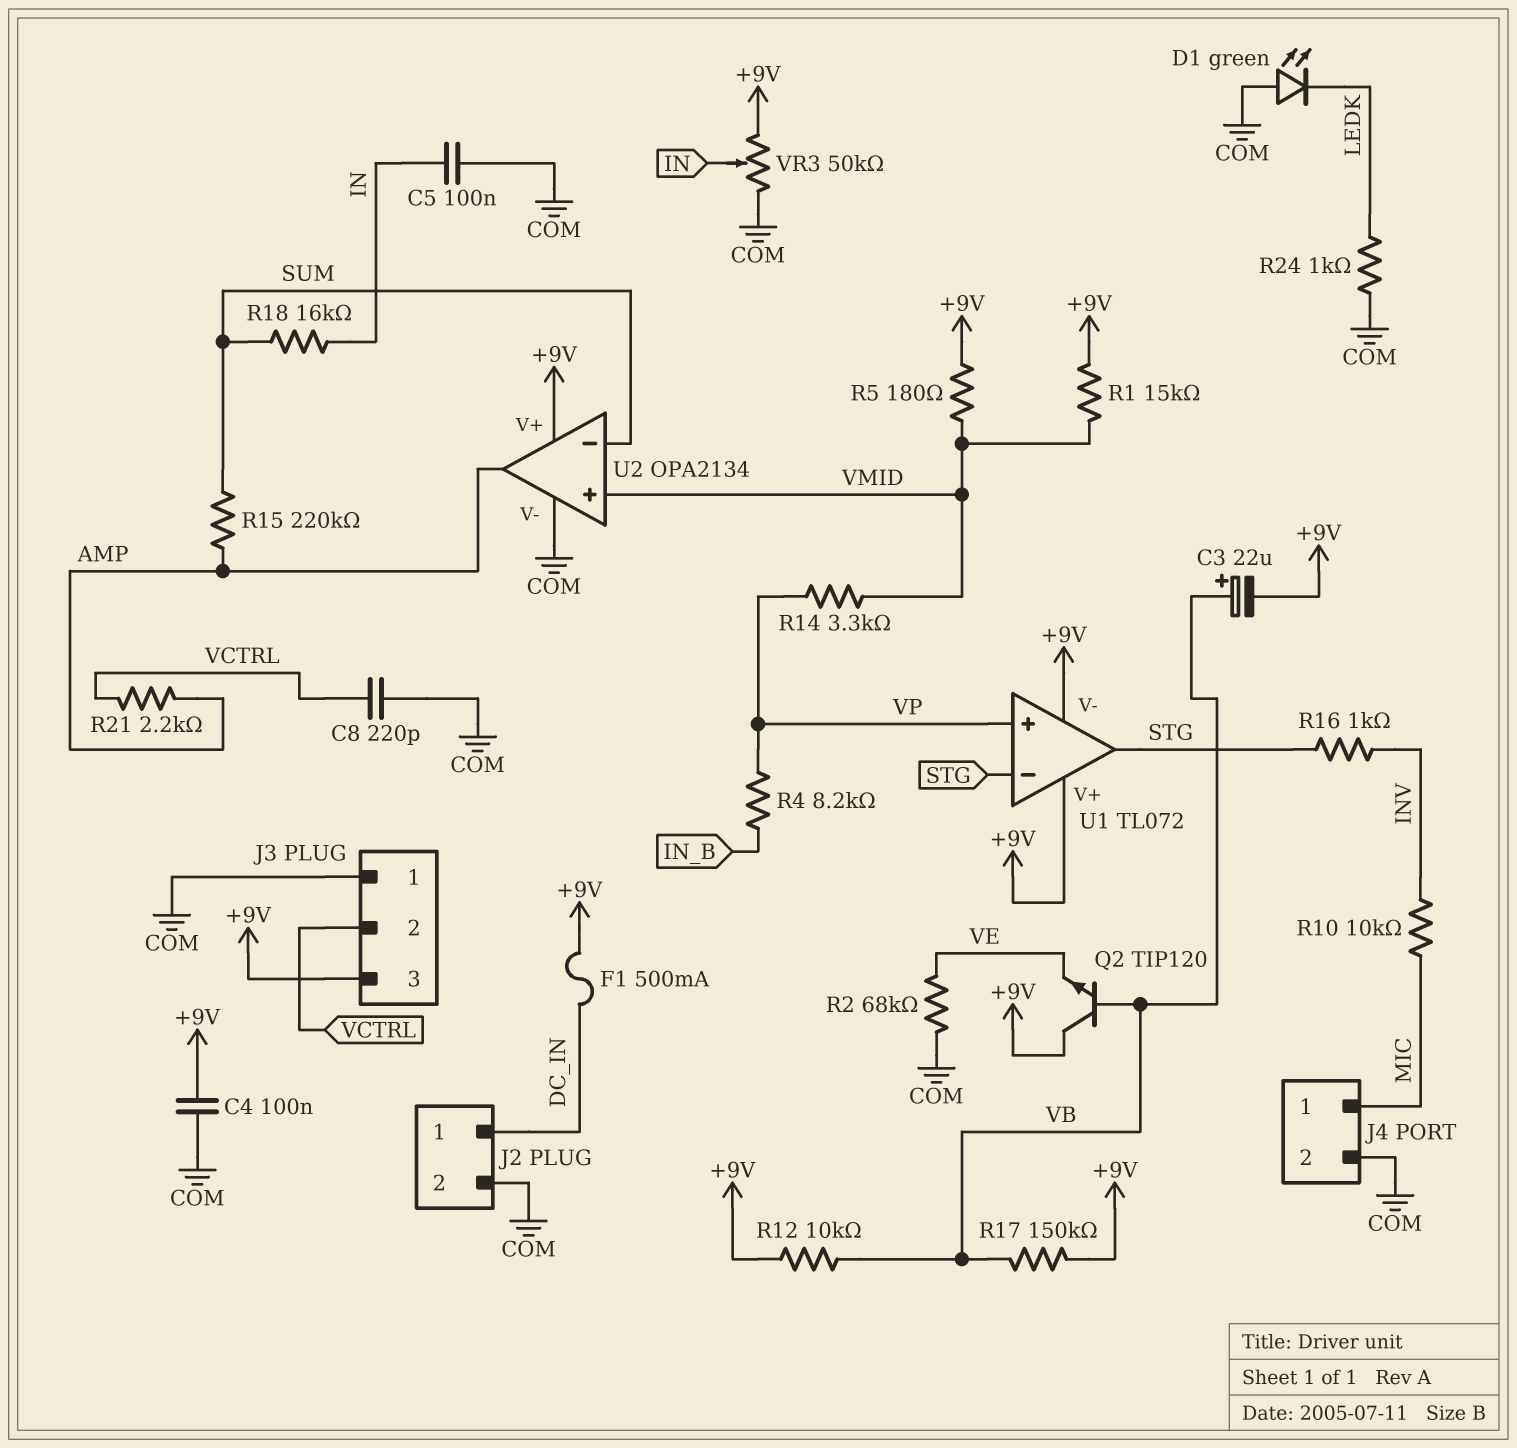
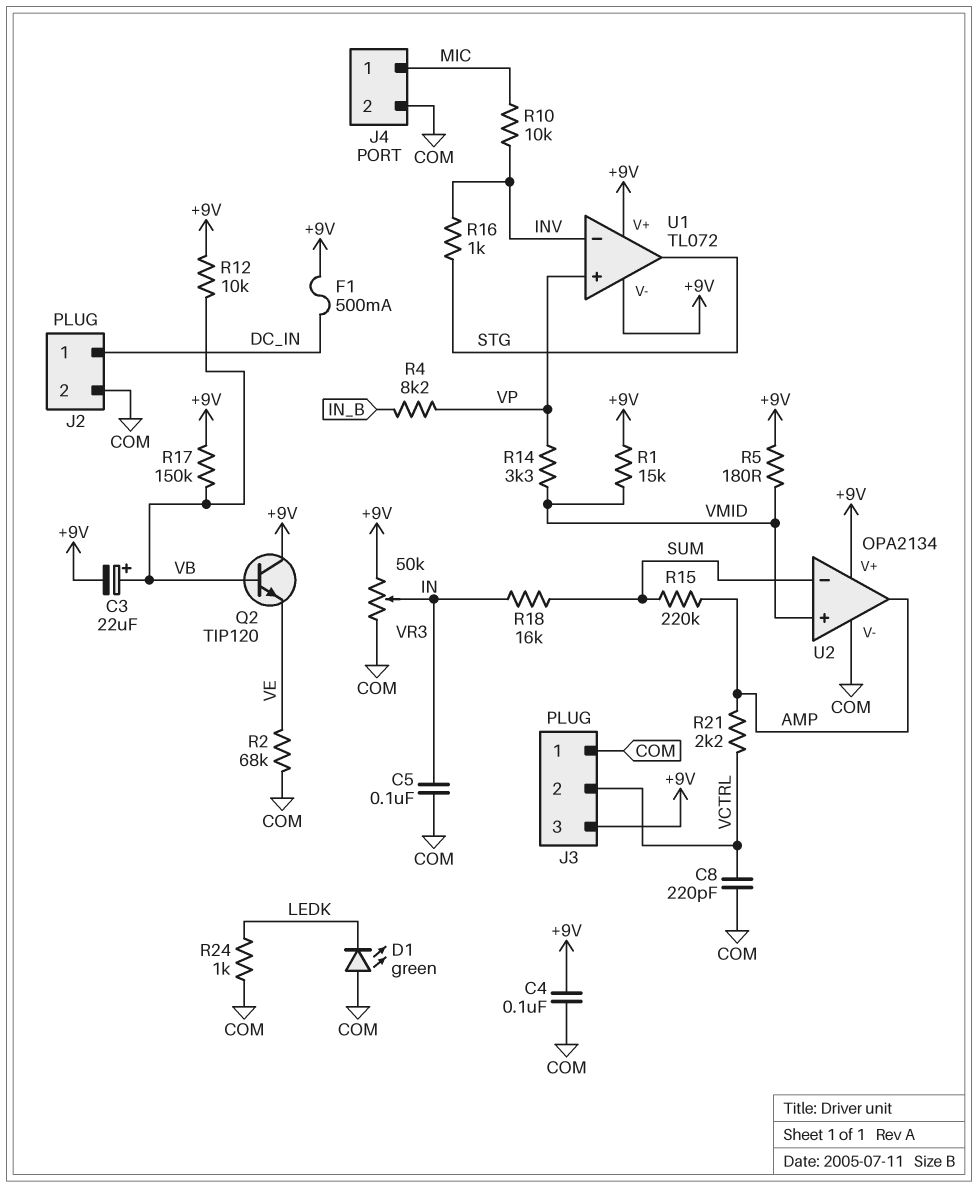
U1 pin in-: STG -> INV

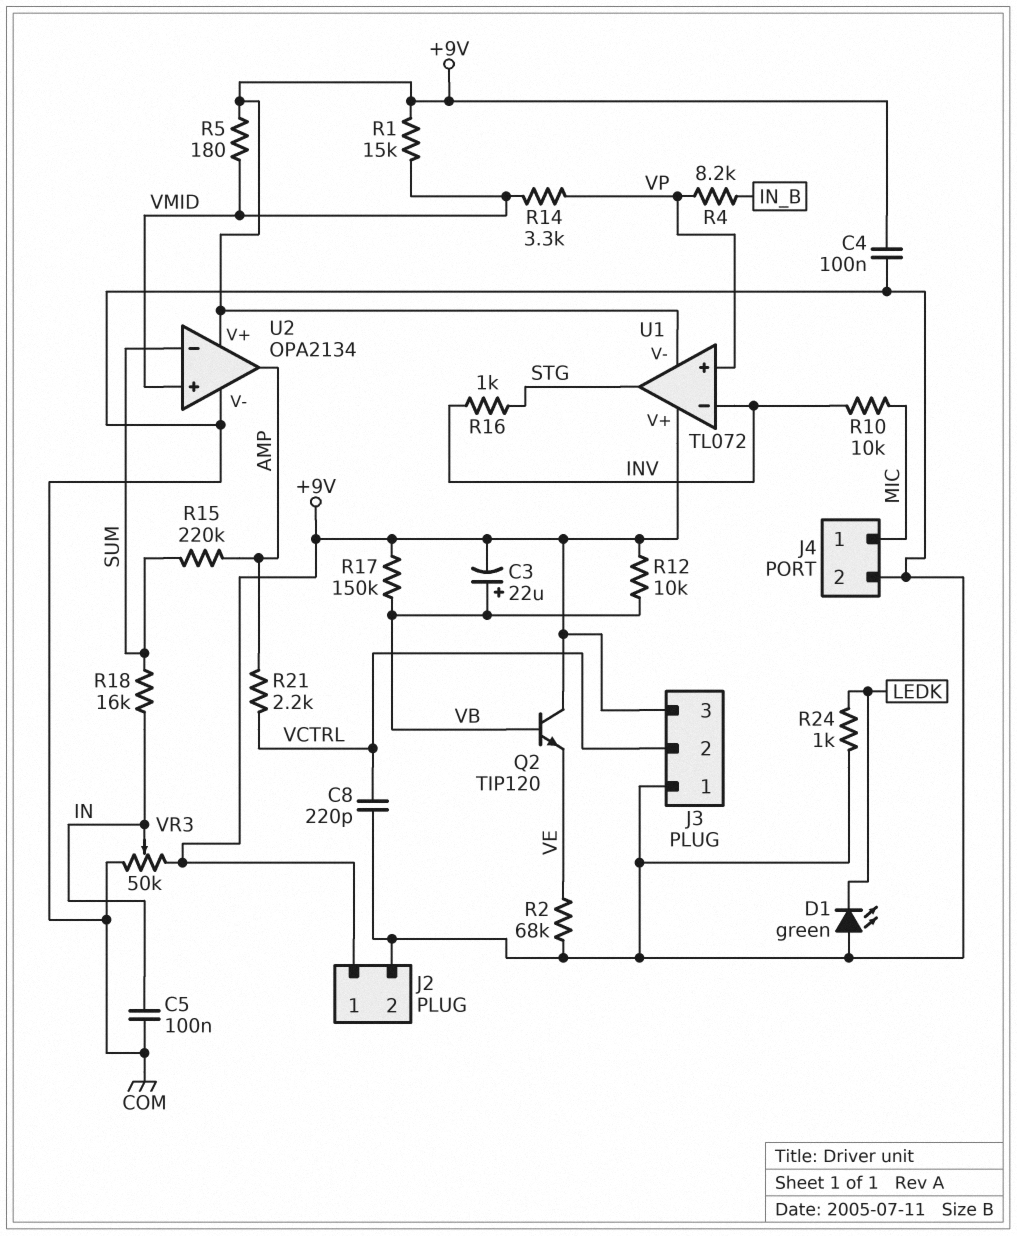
F1: 500mA (+9V, DC_IN) -> none
J2 pin 1: DC_IN -> +9V

